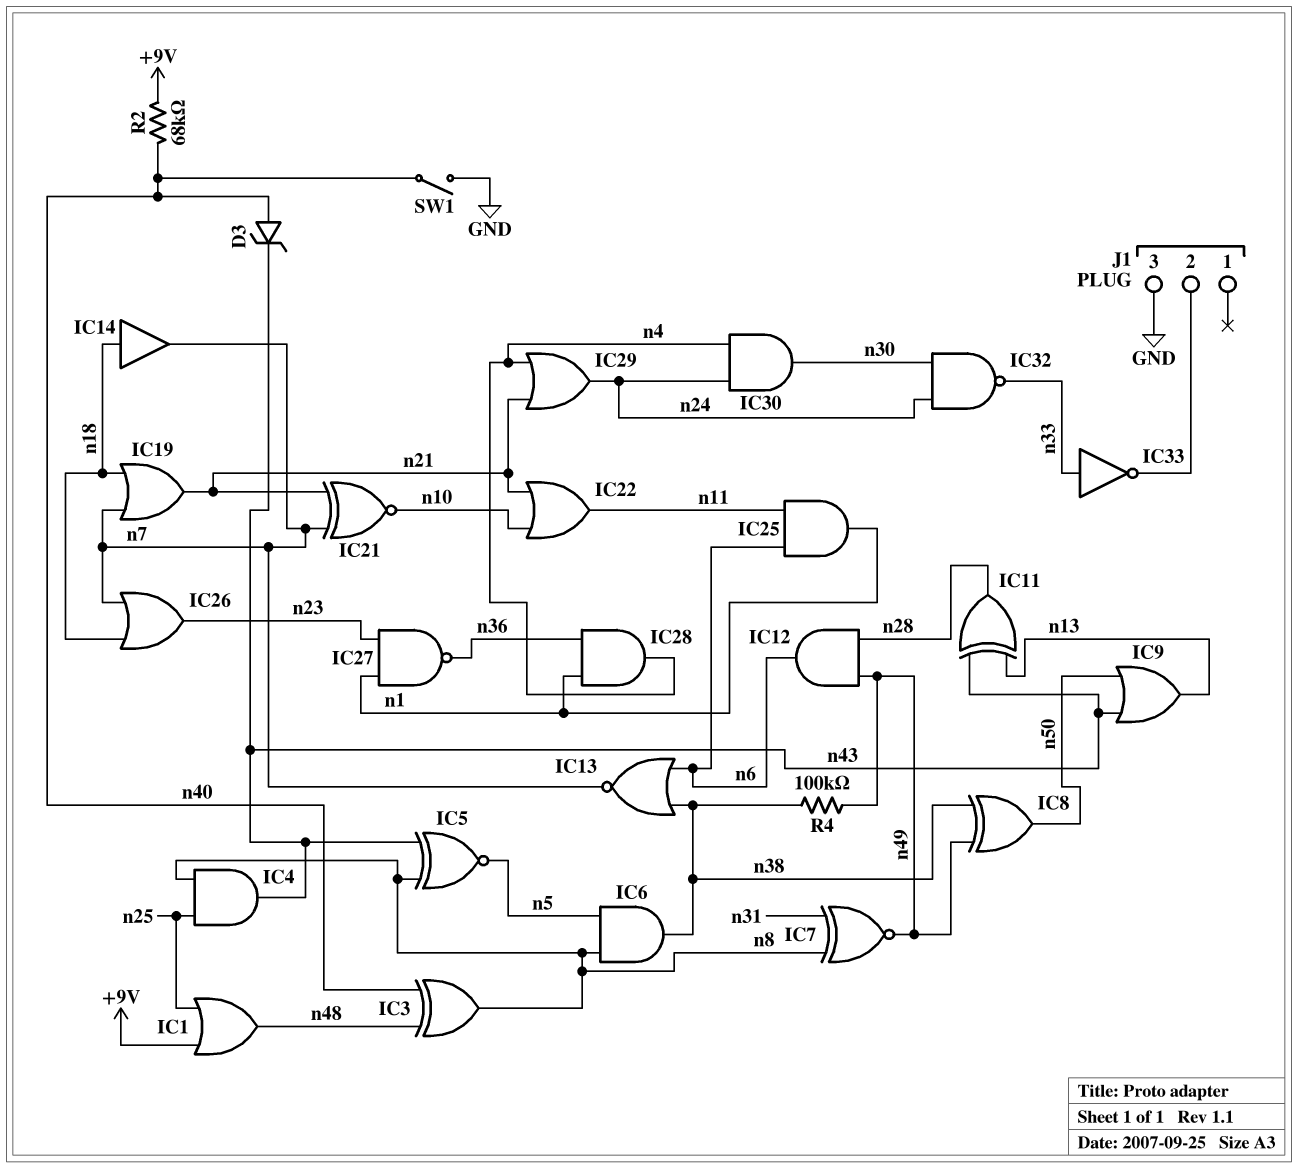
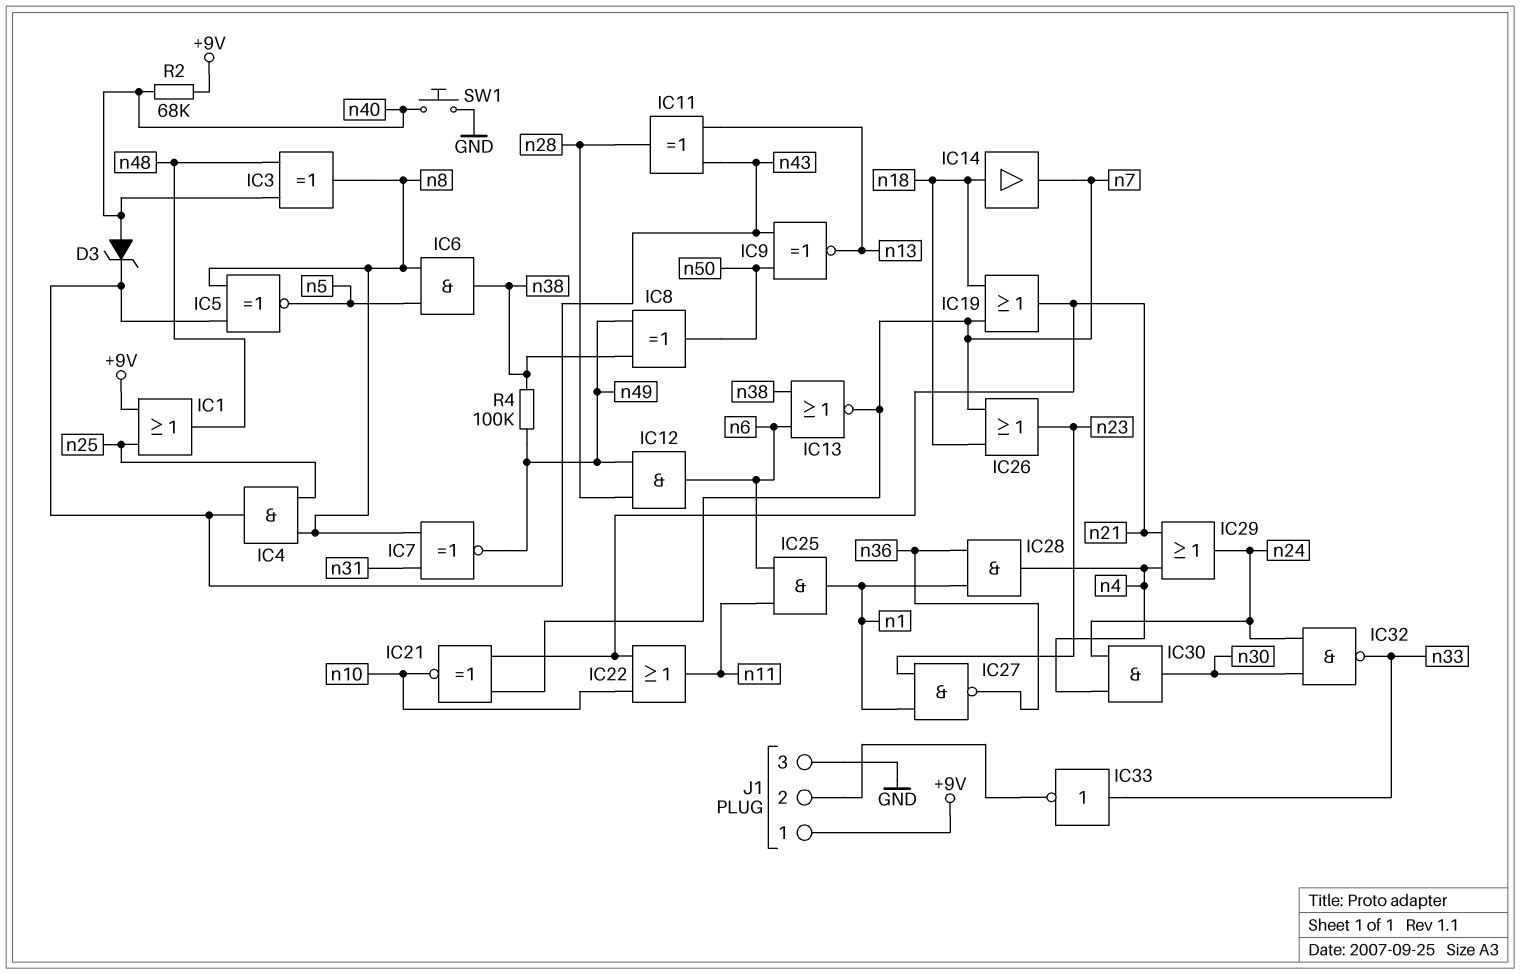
IC9: OR (in n43, in n50, out n13) -> XNOR (in n43, in n50, out n13)
J1 pin 1: none -> +9V
SW1: switch (GND, n40) -> button (GND, n40)

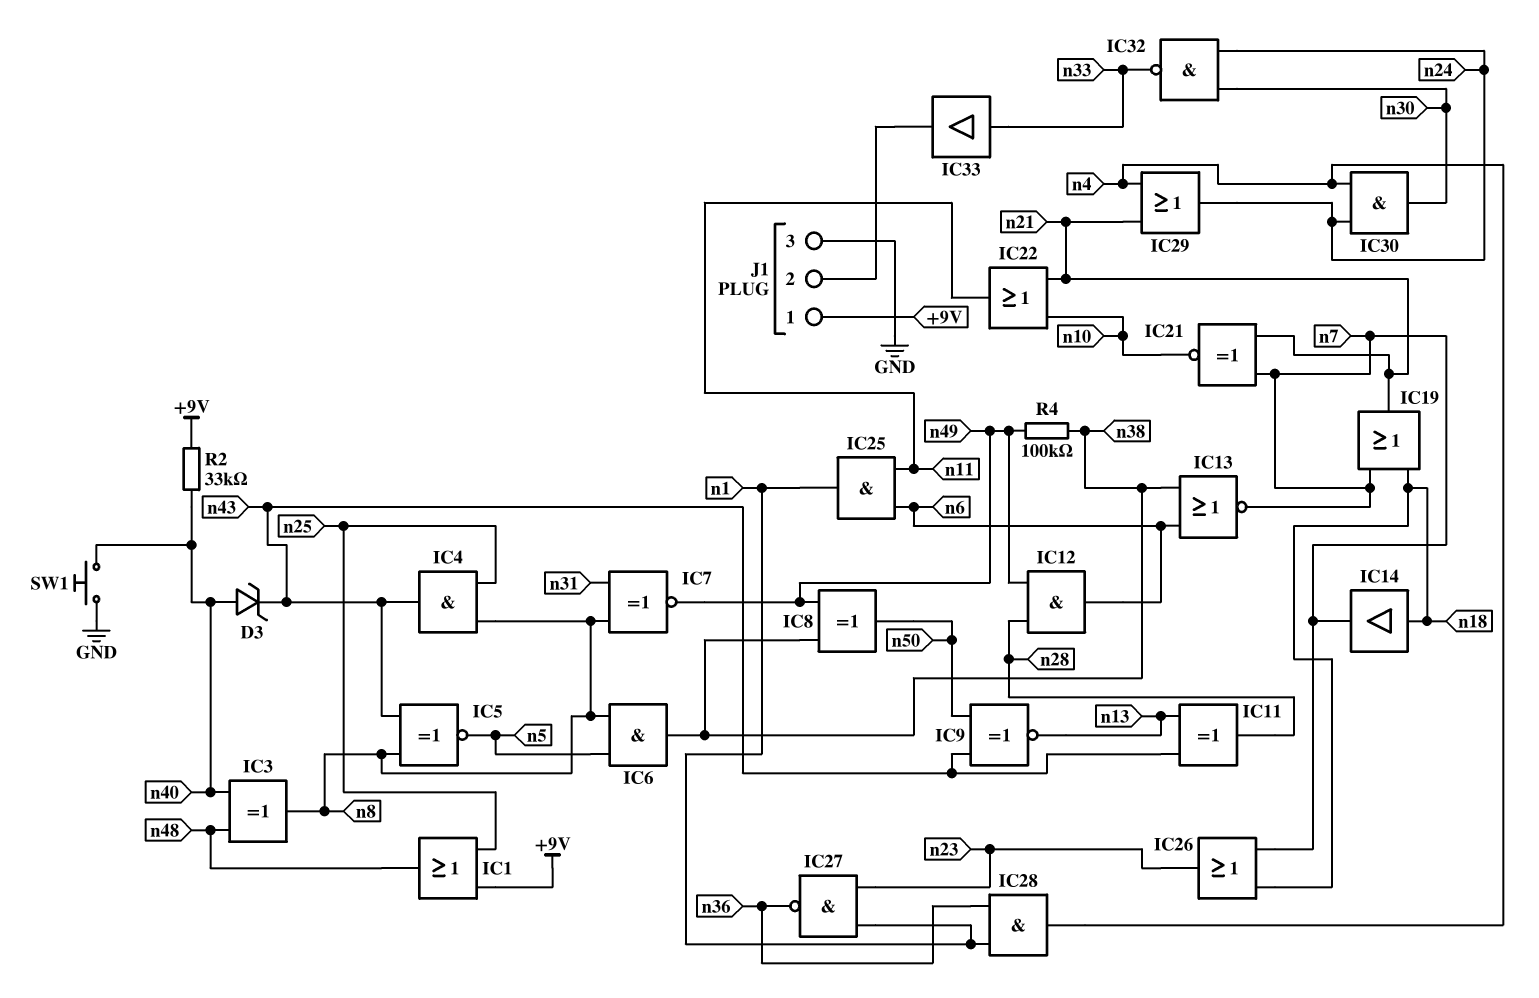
IC33: NOT (in n33, out J1/2) -> buffer (in n33, out J1/2)
R2: 68k (+9V, n40) -> 33k (+9V, n40)

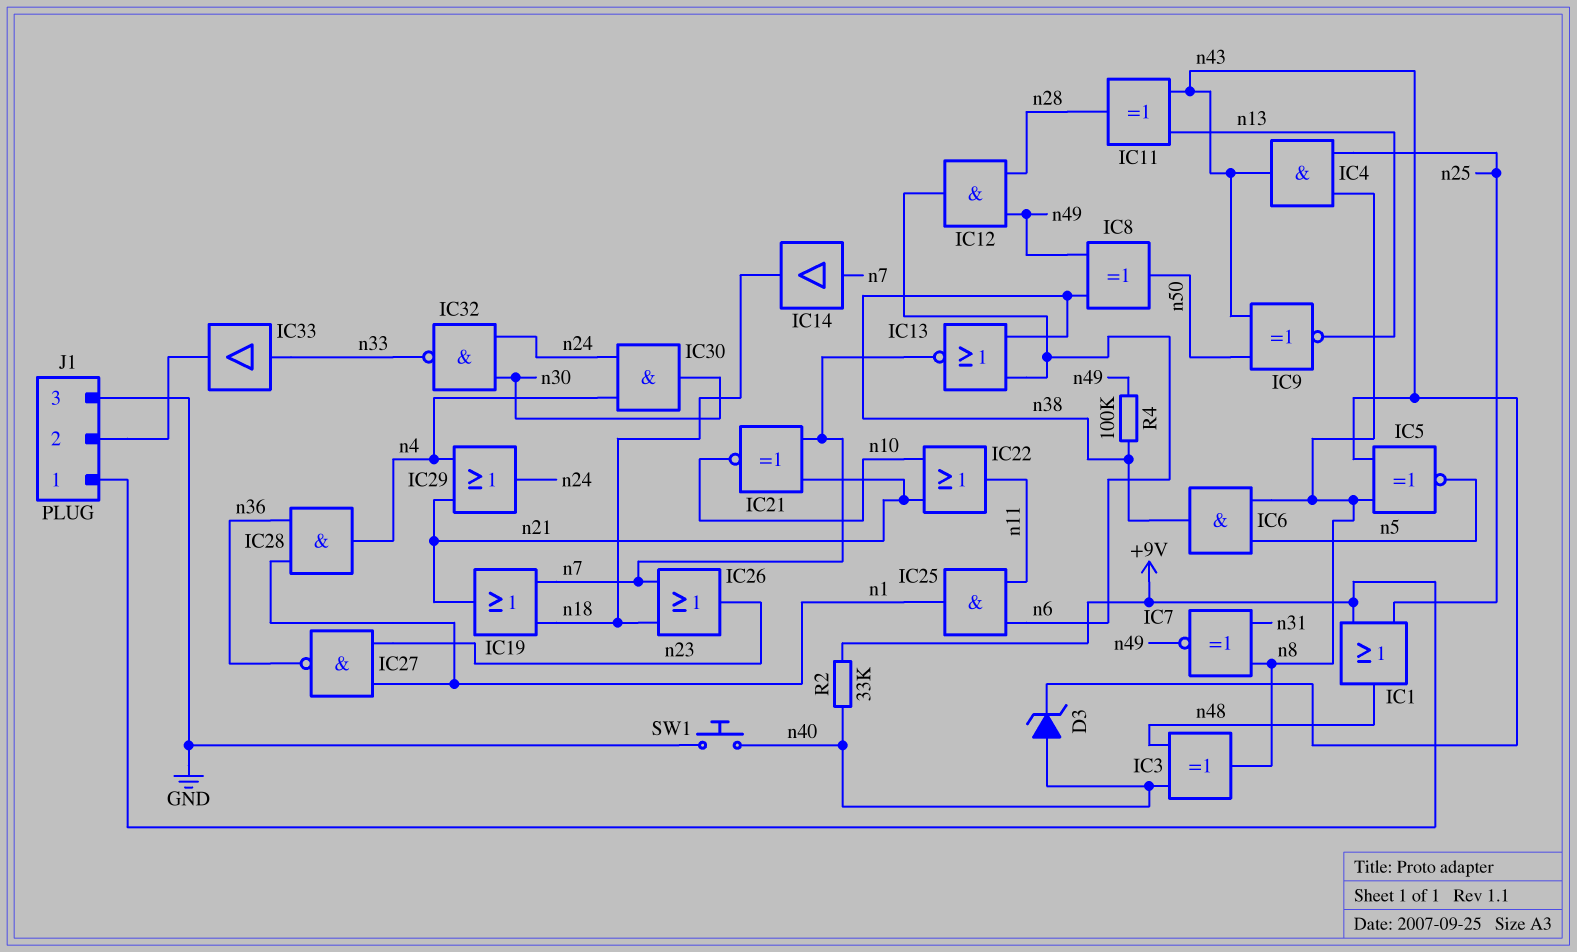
IC14: buffer (in n18, out n7) -> buffer (in n7, out n18)

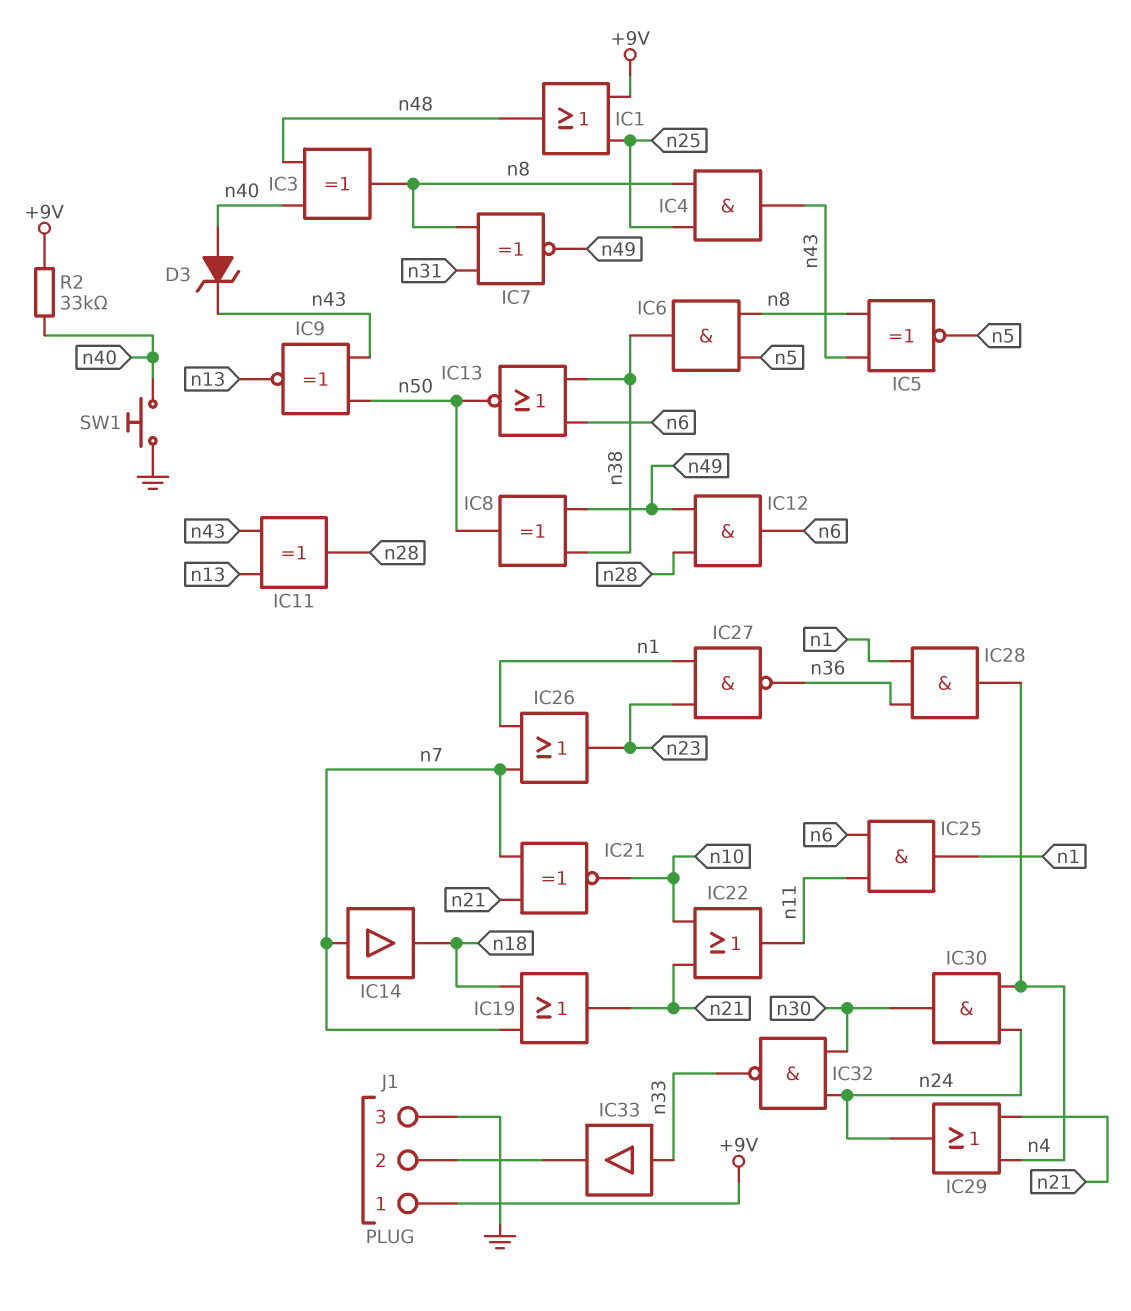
IC13: NOR (in n6, in n38, out n7) -> NOR (in n6, in n38, out n50)
IC26: OR (in n7, in n18, out n23) -> OR (in n1, in n7, out n23)
R4: 100k (n38, n49) -> none

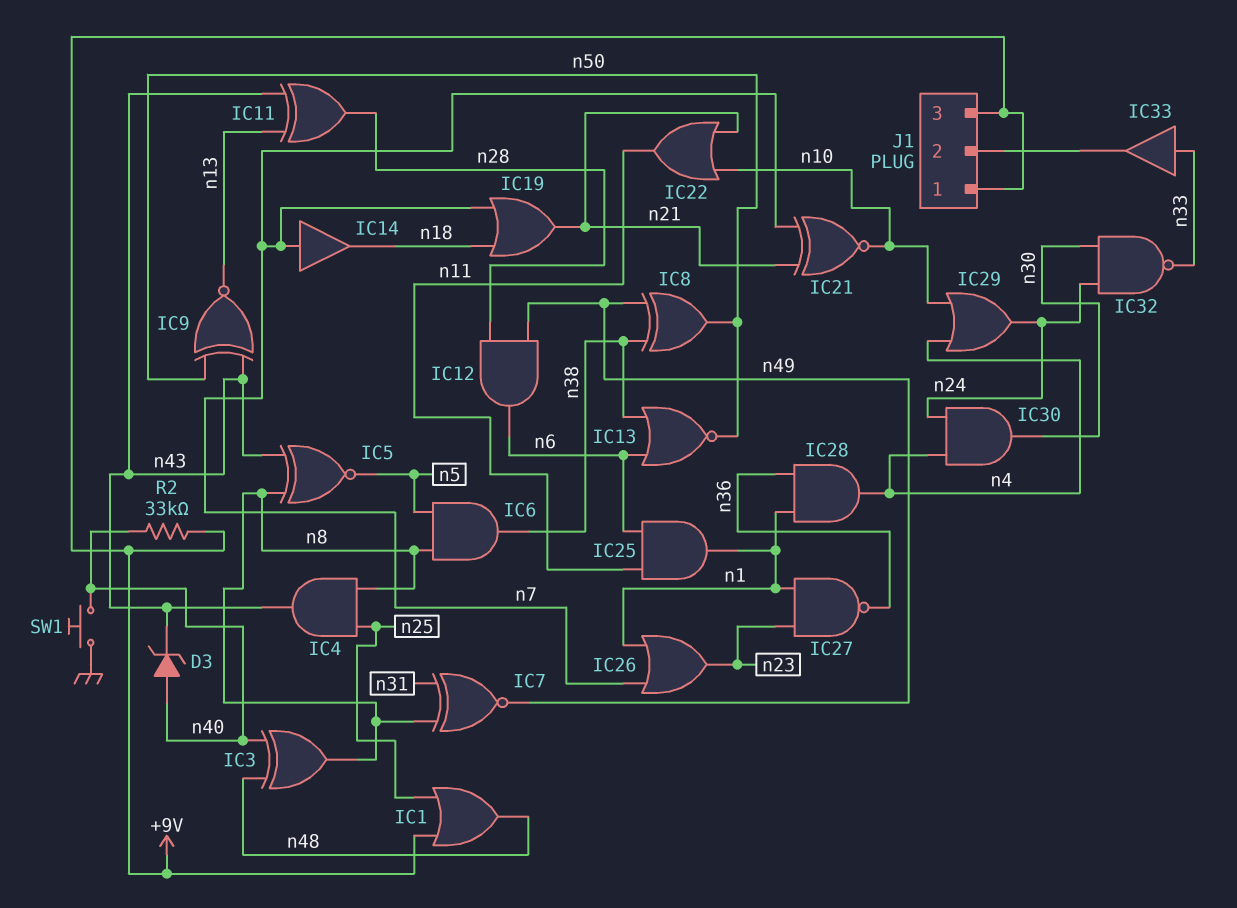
IC29: OR (in n4, in n21, out n24) -> OR (in n4, in n10, out n24)
J1 pin 3: GND -> +9V

